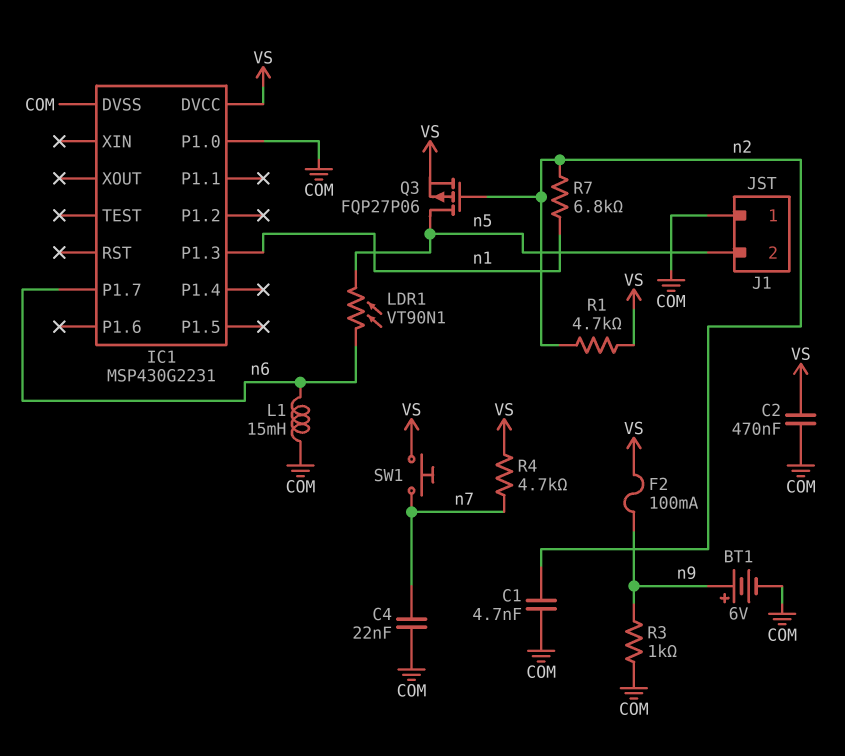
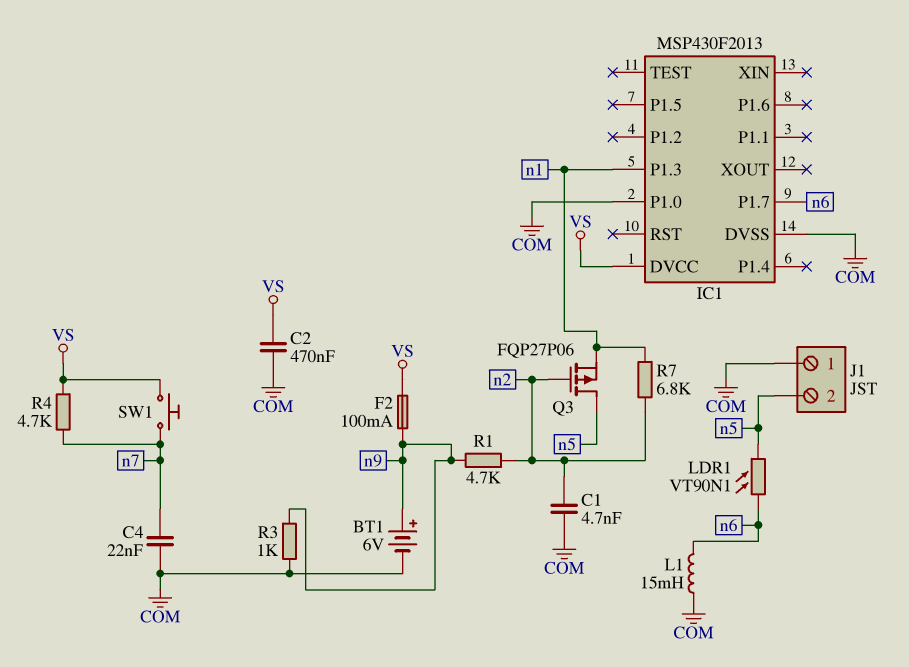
IC1: MSP430G2231 -> MSP430F2013
Q3: PMOS FQP27P06 (G n2, D n5, S VS) -> PMOS FQP27P06 (G n2, D n5, S n1)
R1: 4.7k (VS, n2) -> 4.7k (n2, n9)

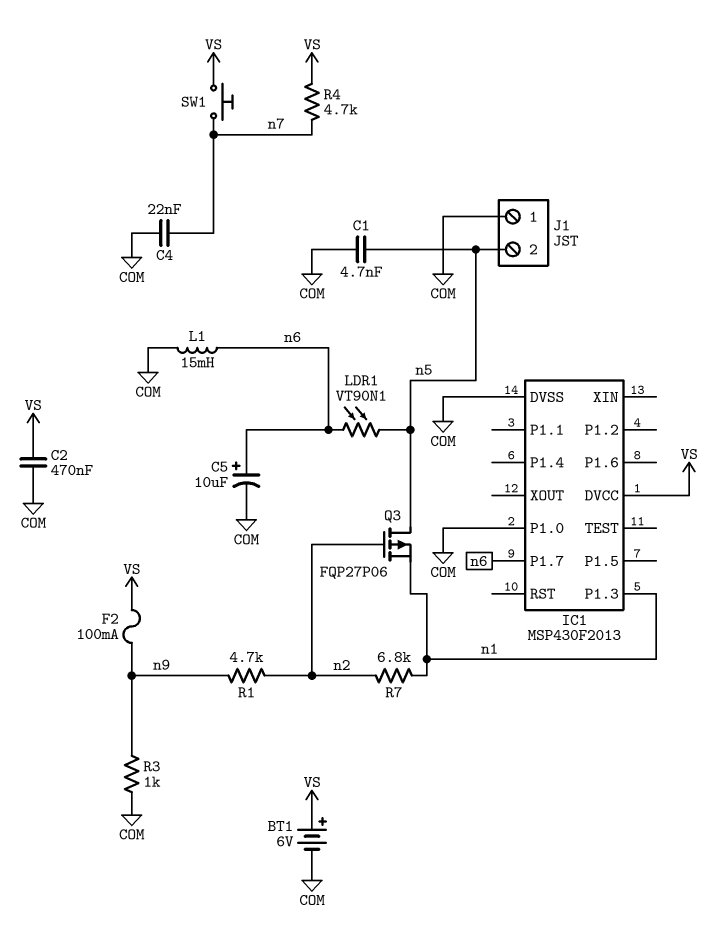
BT1: 6V (plus n9, minus COM) -> 6V (plus VS, minus COM)
C1: 4.7nF (COM, n2) -> 4.7nF (COM, n5)
C5: none -> 10uF (plus n6, minus COM)

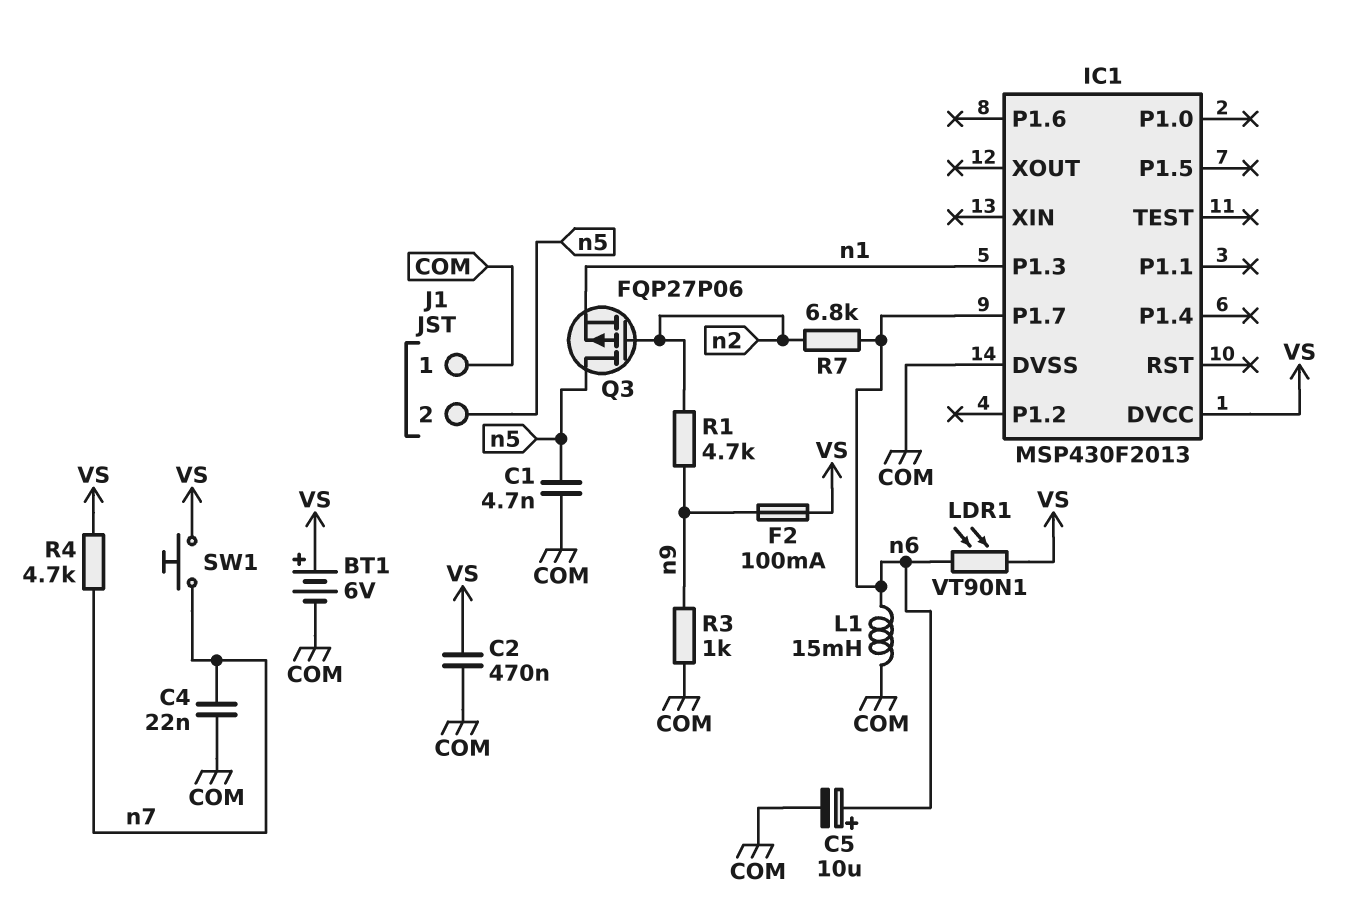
IC1 pin P1.0: COM -> none
LDR1: VT90N1 (n5, n6) -> VT90N1 (VS, n6)
R7: 6.8k (n1, n2) -> 6.8k (n2, n6)

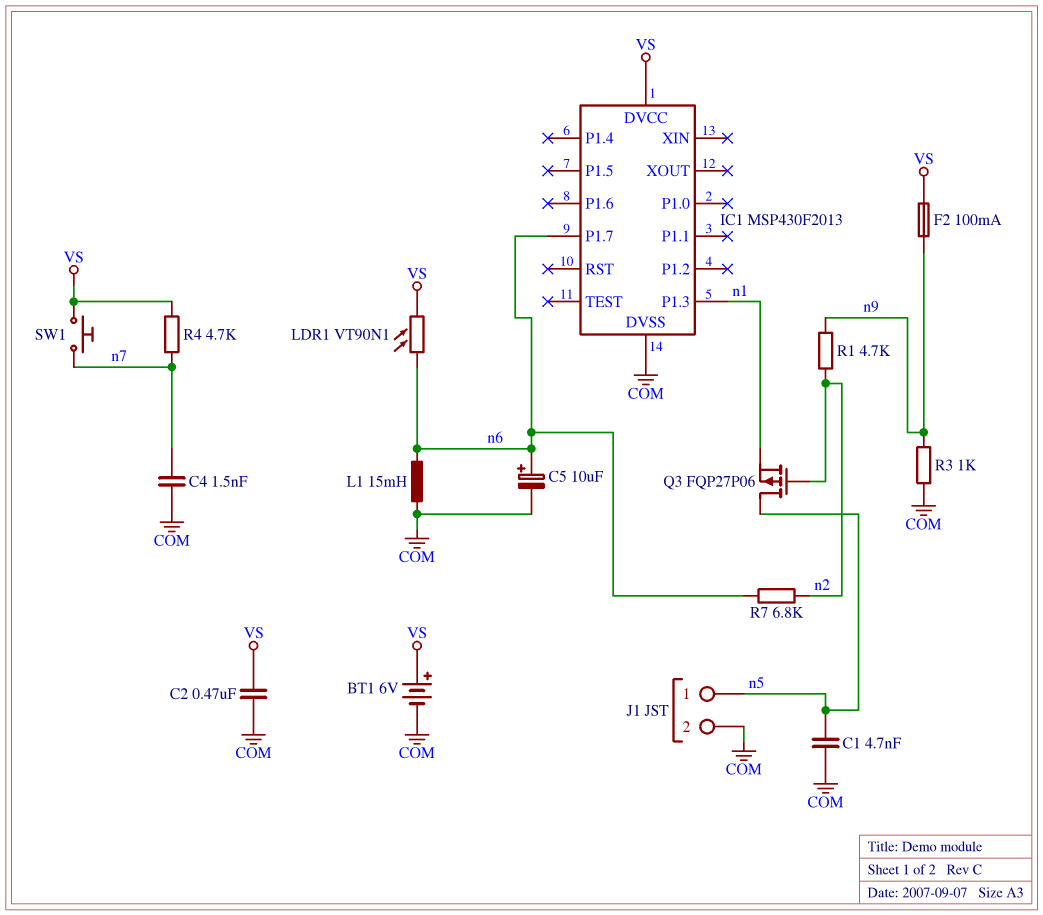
C4: 22nF (COM, n7) -> 1.5nF (COM, n7)
J1 pin 1: COM -> n5
J1 pin 2: n5 -> COM

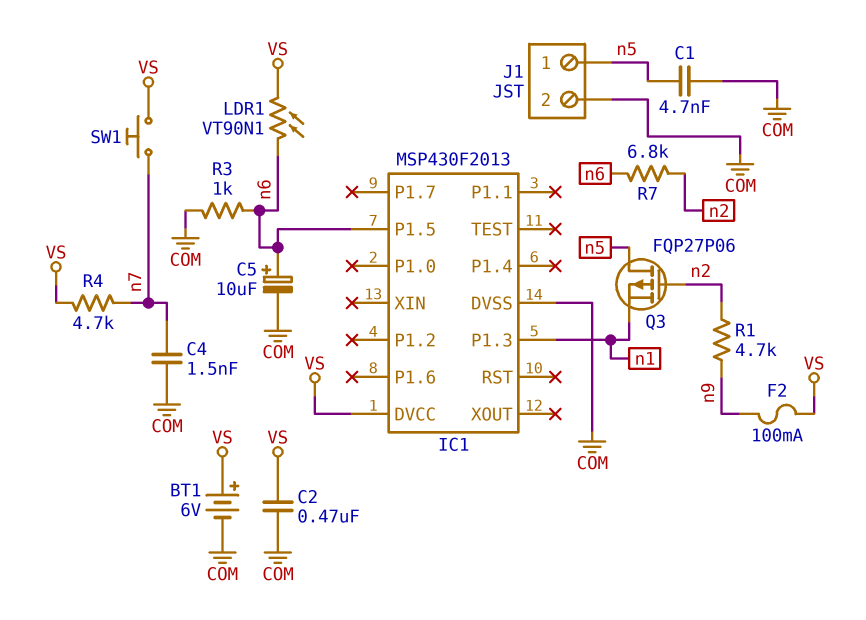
IC1 pin P1.5: none -> n6
IC1 pin P1.7: n6 -> none
L1: 15mH (COM, n6) -> none
R3: 1k (COM, n9) -> 1k (COM, n6)

